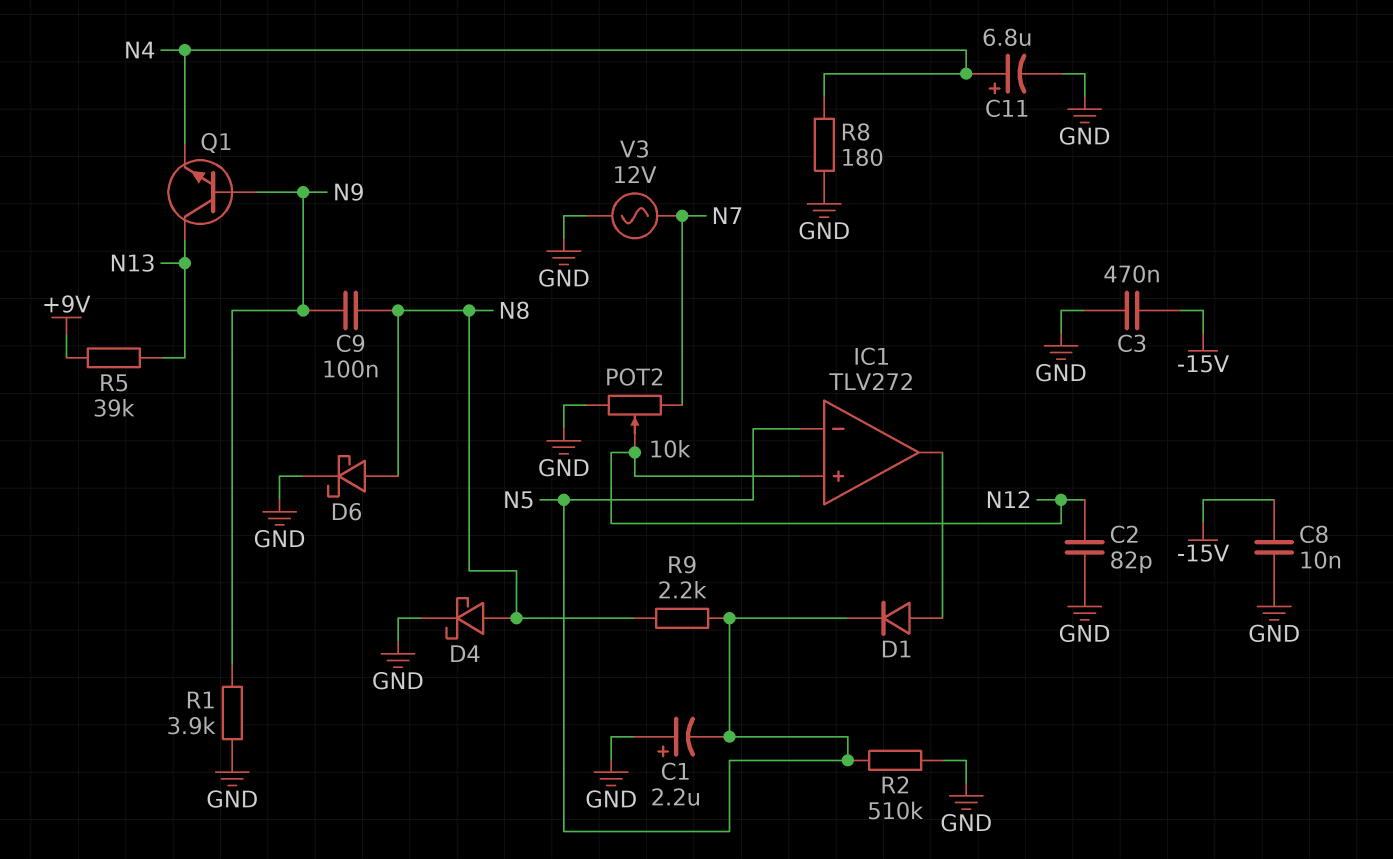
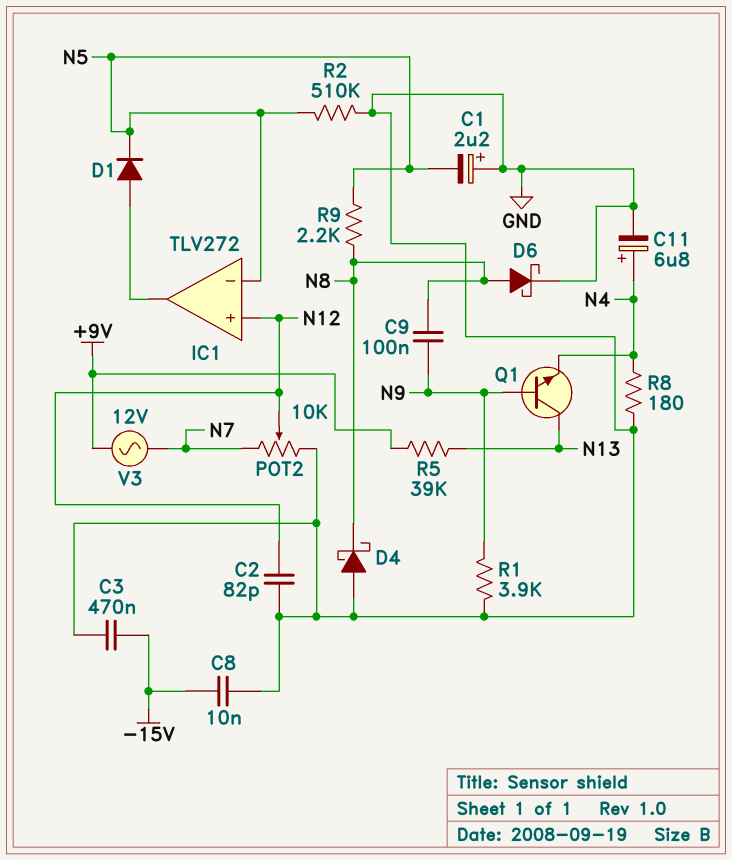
D4: schottky (A N8, K GND) -> schottky (A GND, K N8)
V3: AC 12V (GND, N7) -> AC 12V (+9V, N7)

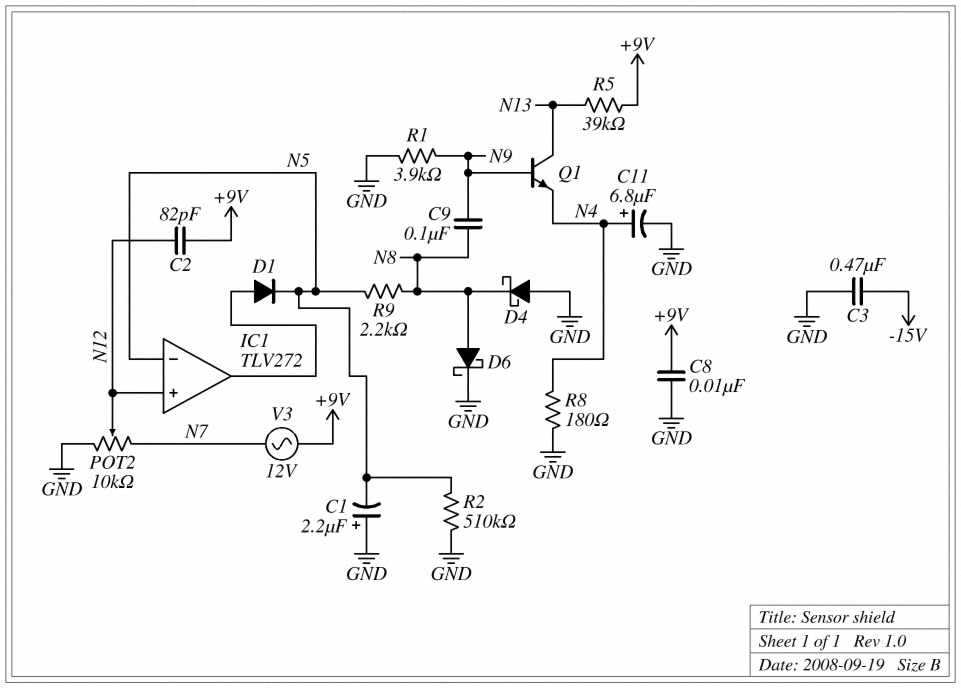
C2: 82pF (GND, N12) -> 82pF (+9V, N12)
C8: 10nF (-15V, GND) -> 10nF (+9V, GND)

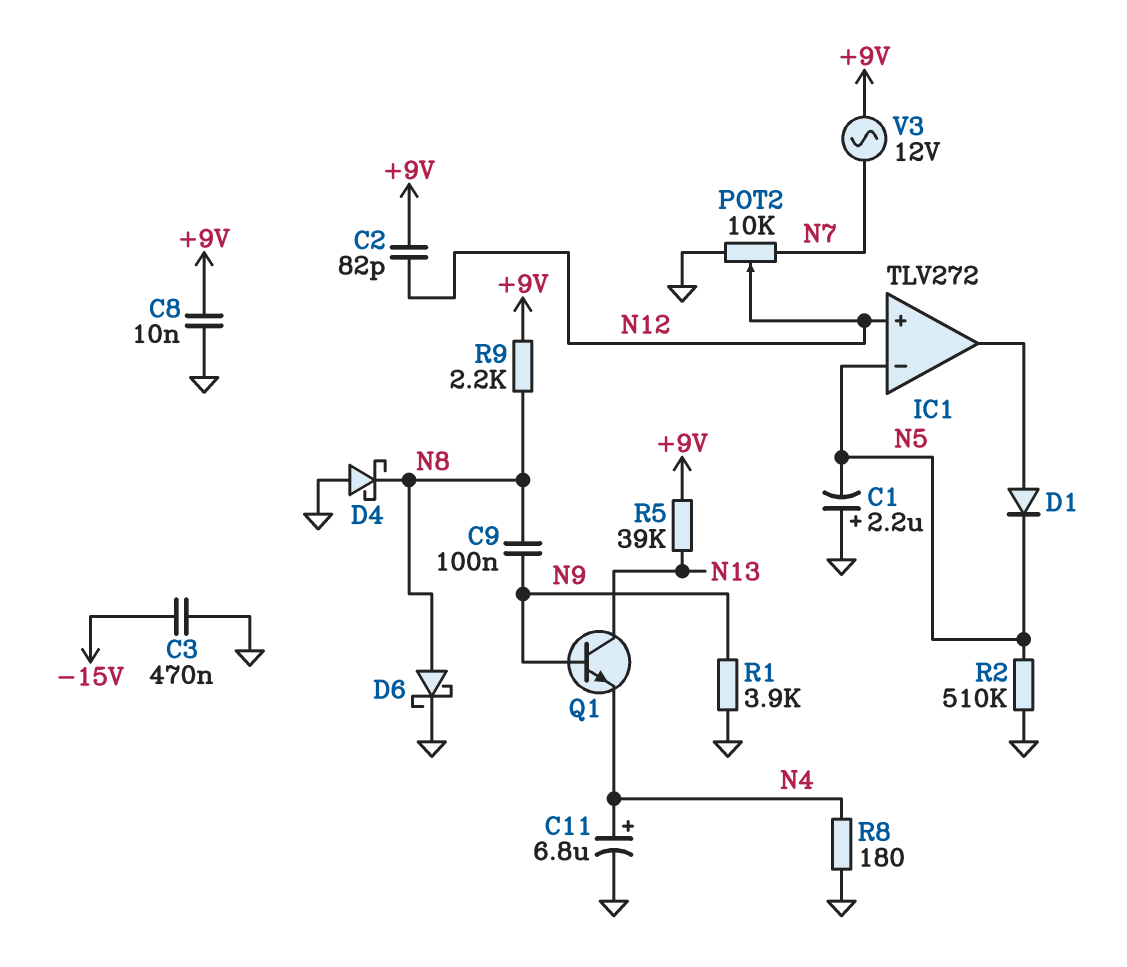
R9: 2.2k (N5, N8) -> 2.2k (+9V, N8)

